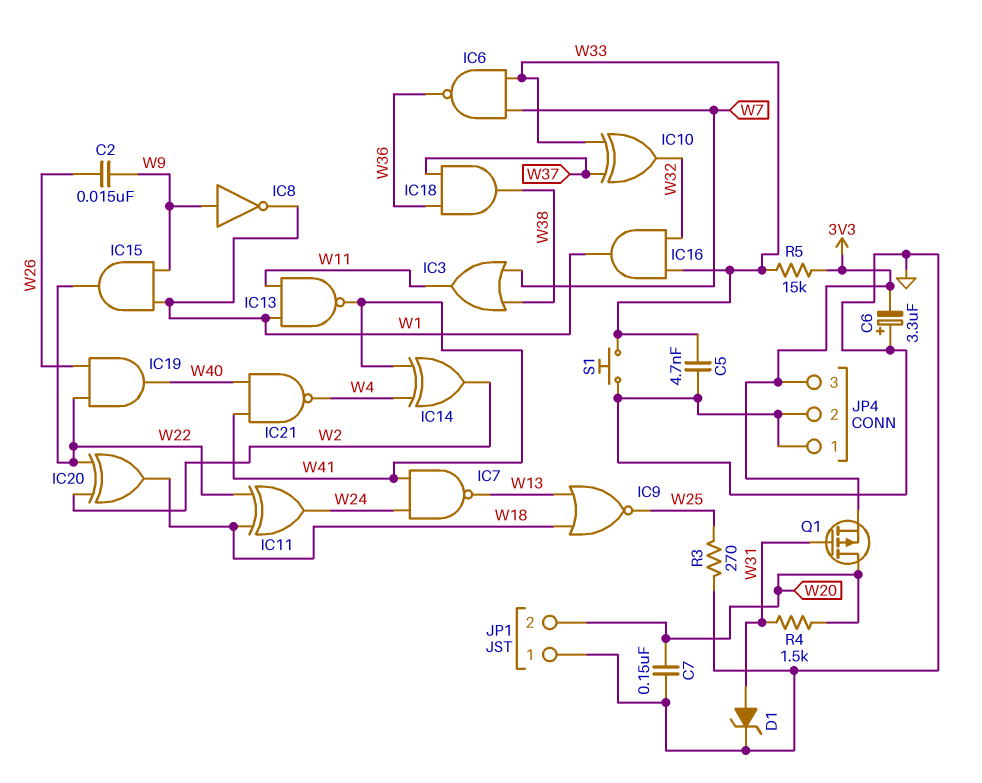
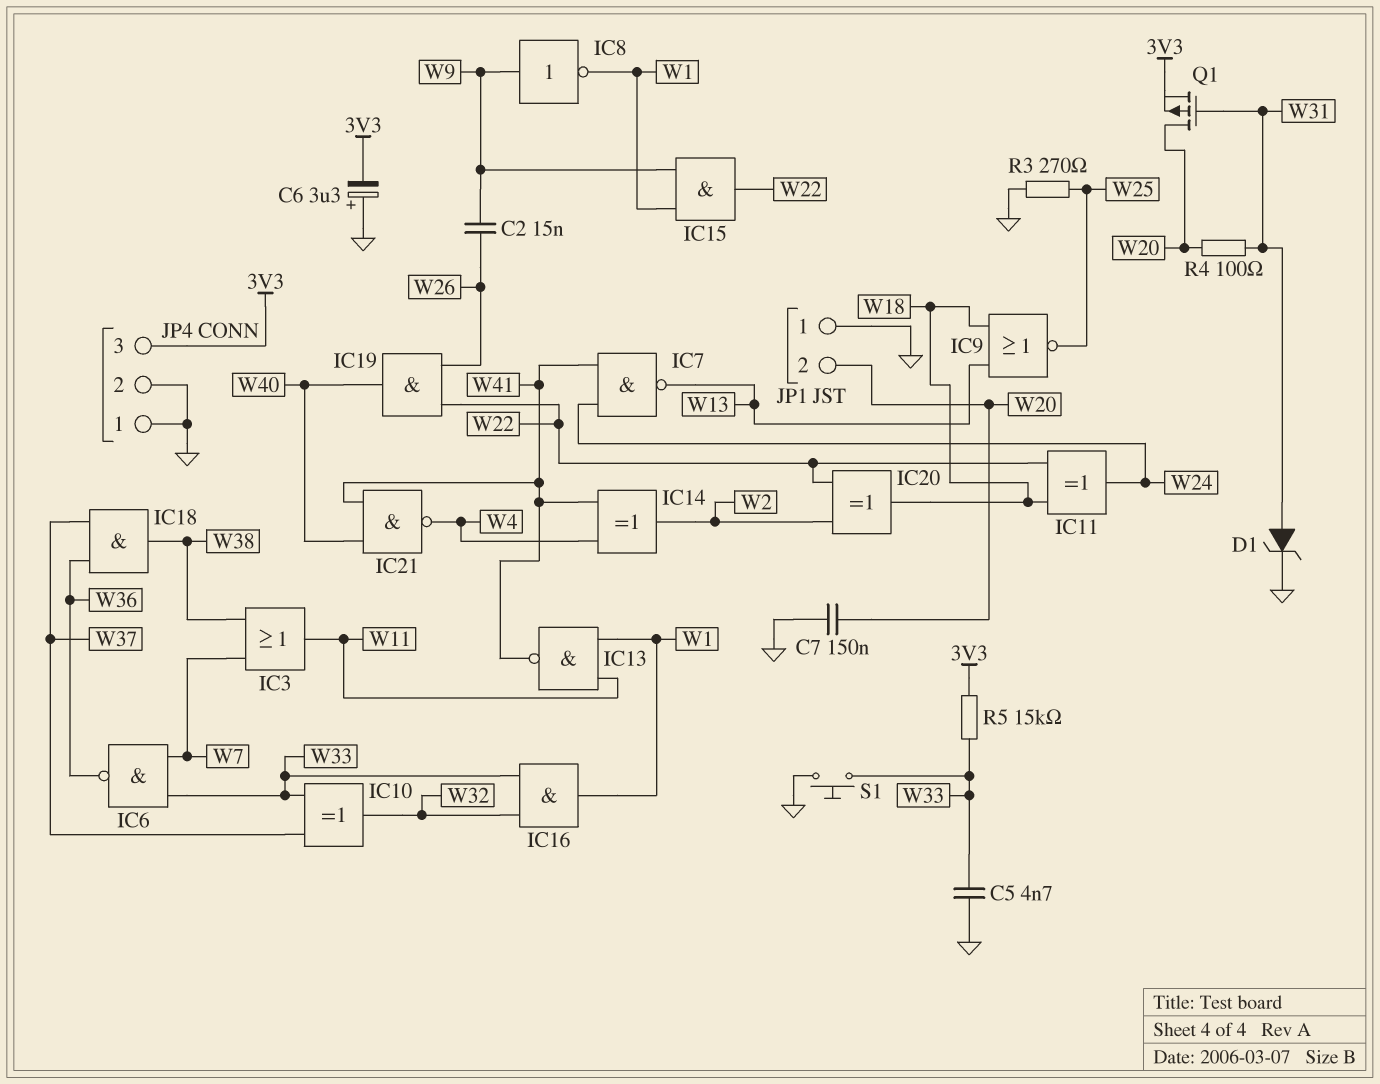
R4: 1.5k (W20, W31) -> 100 (W20, W31)

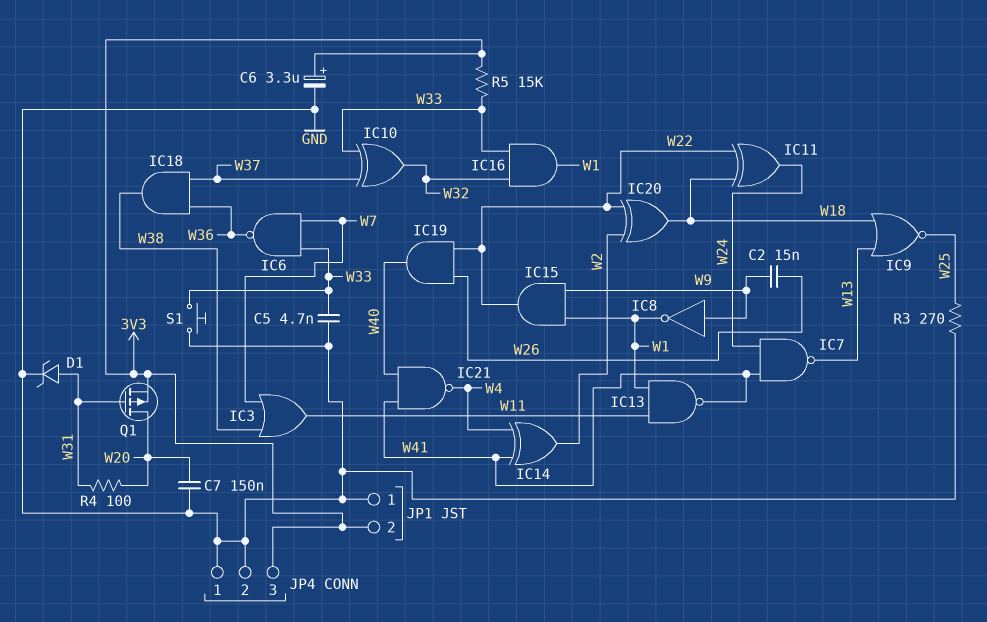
C6: 3.3uF (plus GND, minus 3V3) -> 3.3uF (plus 3V3, minus GND)
JP1 pin 2: W20 -> 3V3

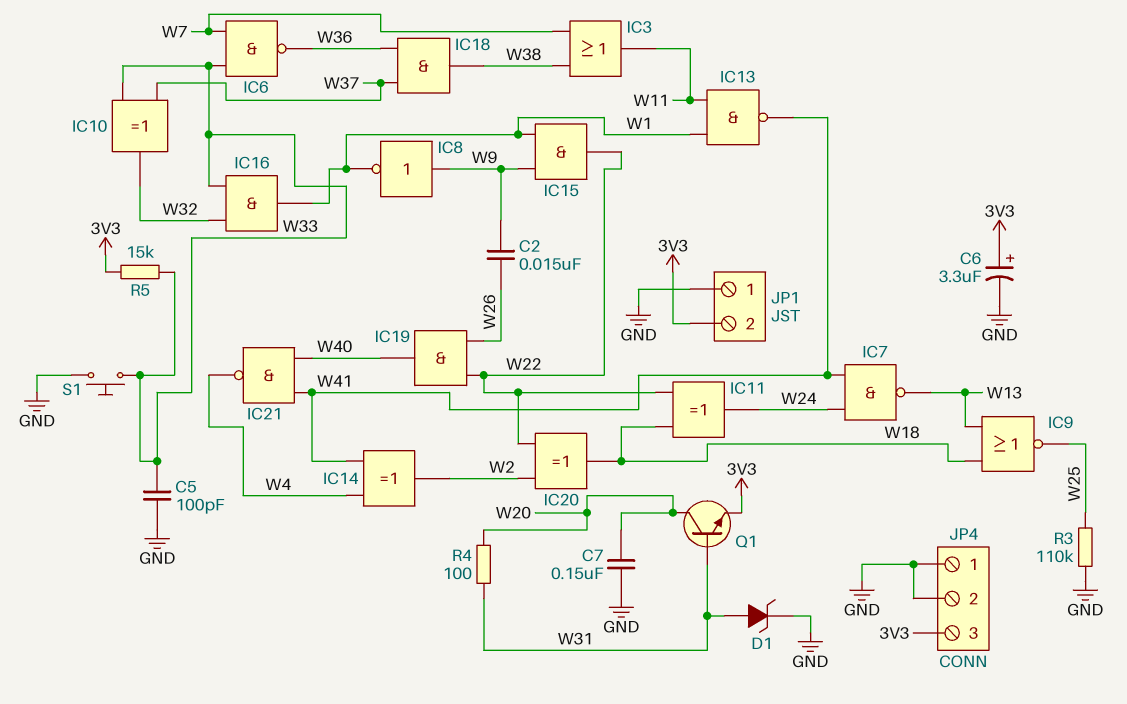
C5: 4.7nF (GND, W33) -> 100pF (GND, W33)
Q1: PMOS (G W31, D W20, S 3V3) -> NPN (B W31, C W20, E 3V3)
R3: 270 (GND, W25) -> 110k (GND, W25)

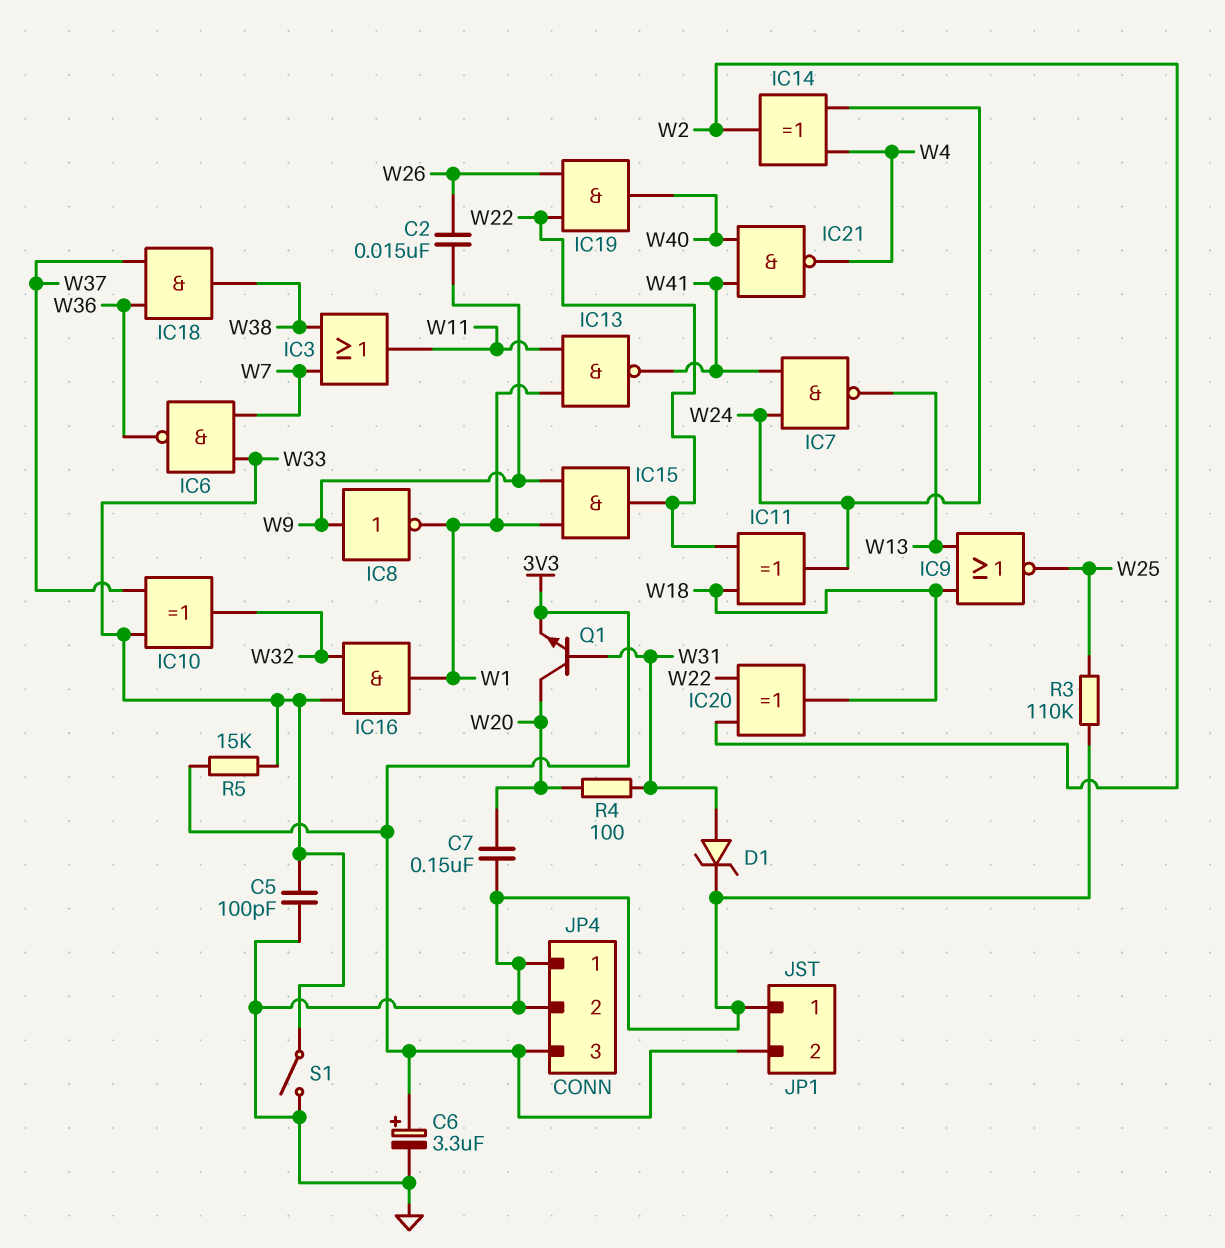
IC14: XOR (in W4, in W41, out W2) -> XOR (in W4, in W24, out W2)
S1: button (GND, W33) -> switch (GND, W33)

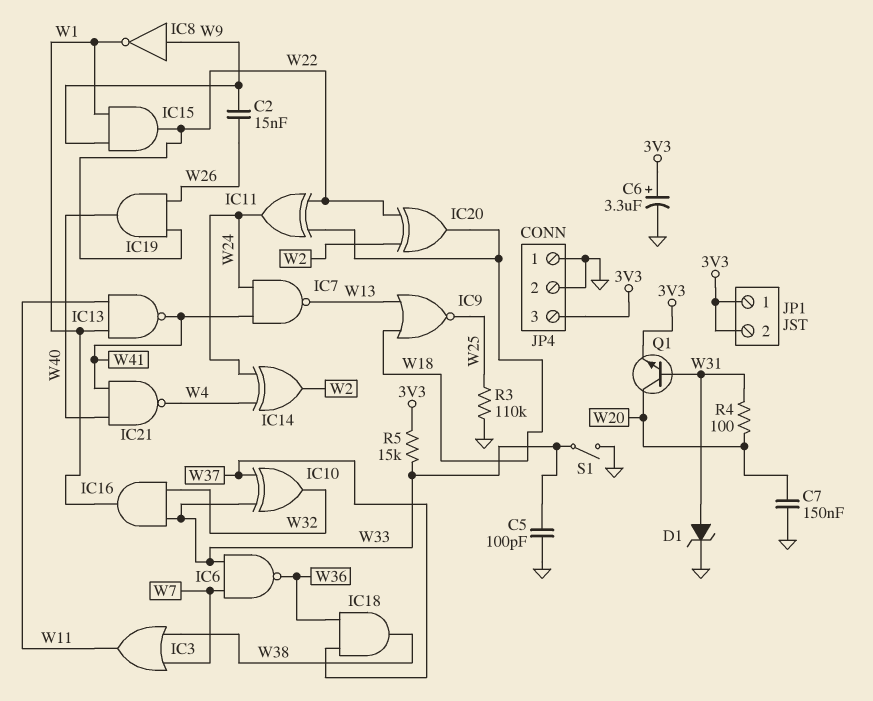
JP1 pin 1: GND -> 3V3

